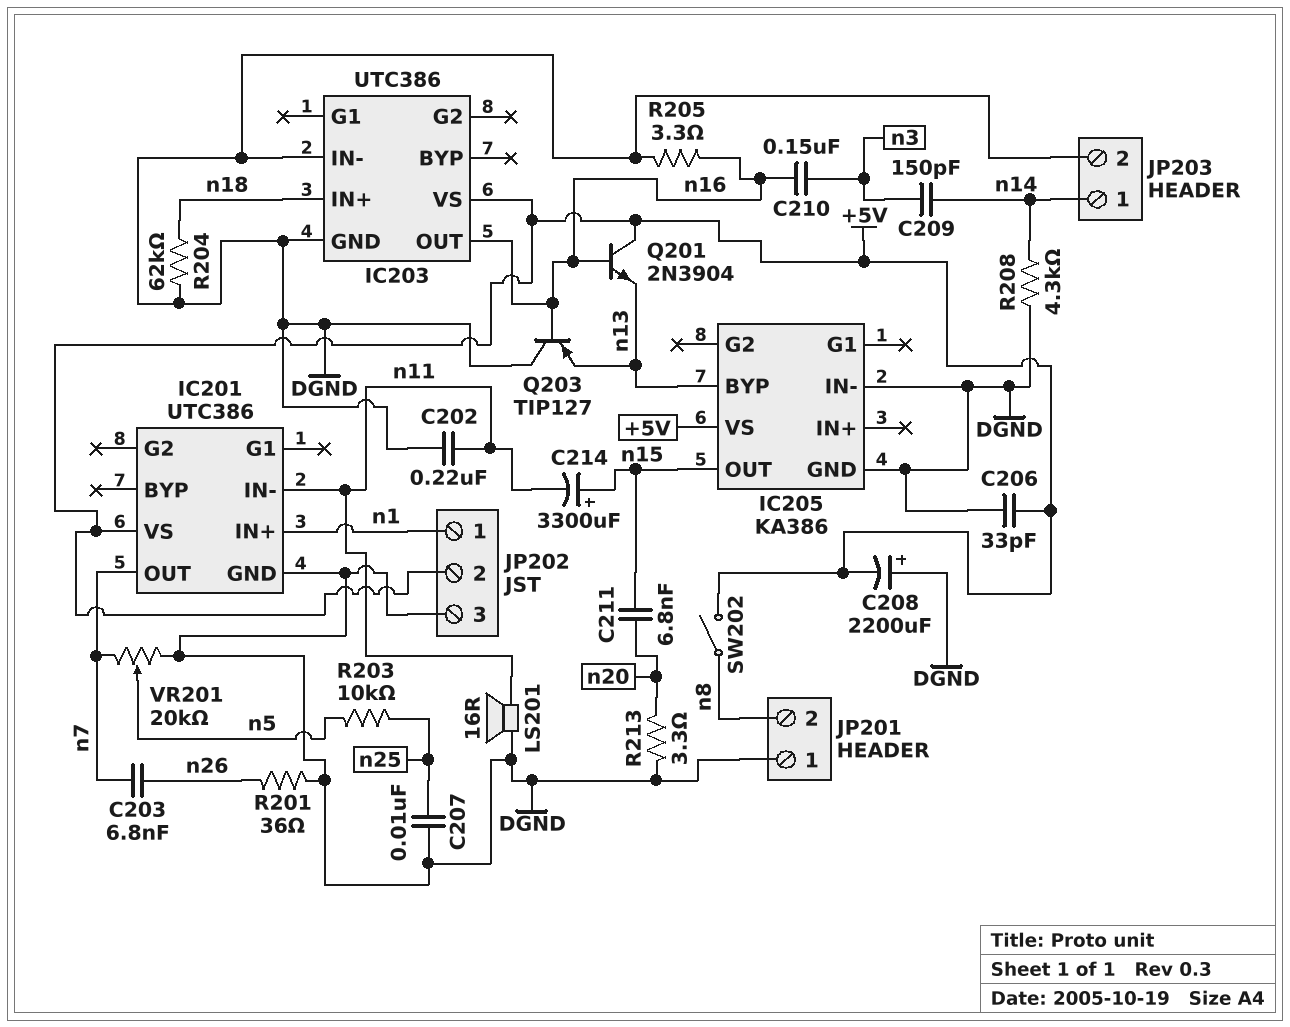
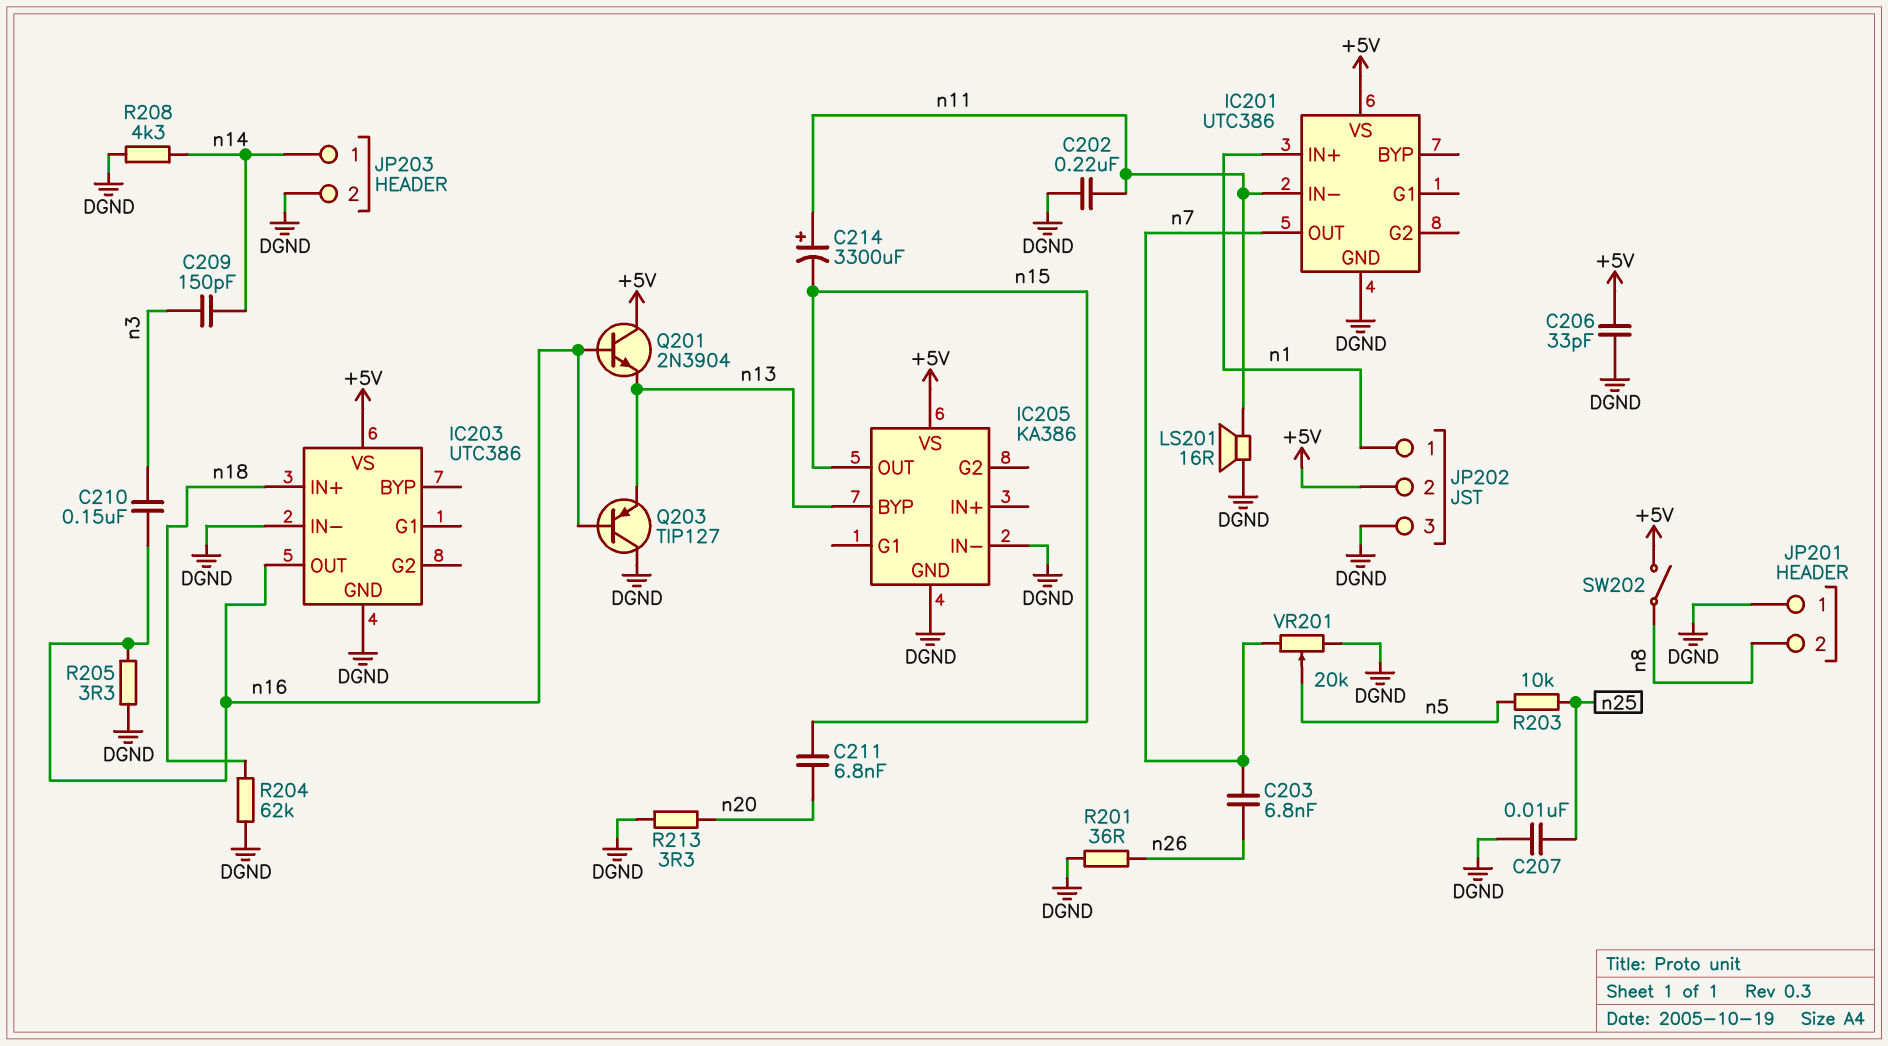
C208: 2200uF (plus DGND, minus +5V) -> none
C214: 3300uF (plus n15, minus n11) -> 3300uF (plus n11, minus n15)

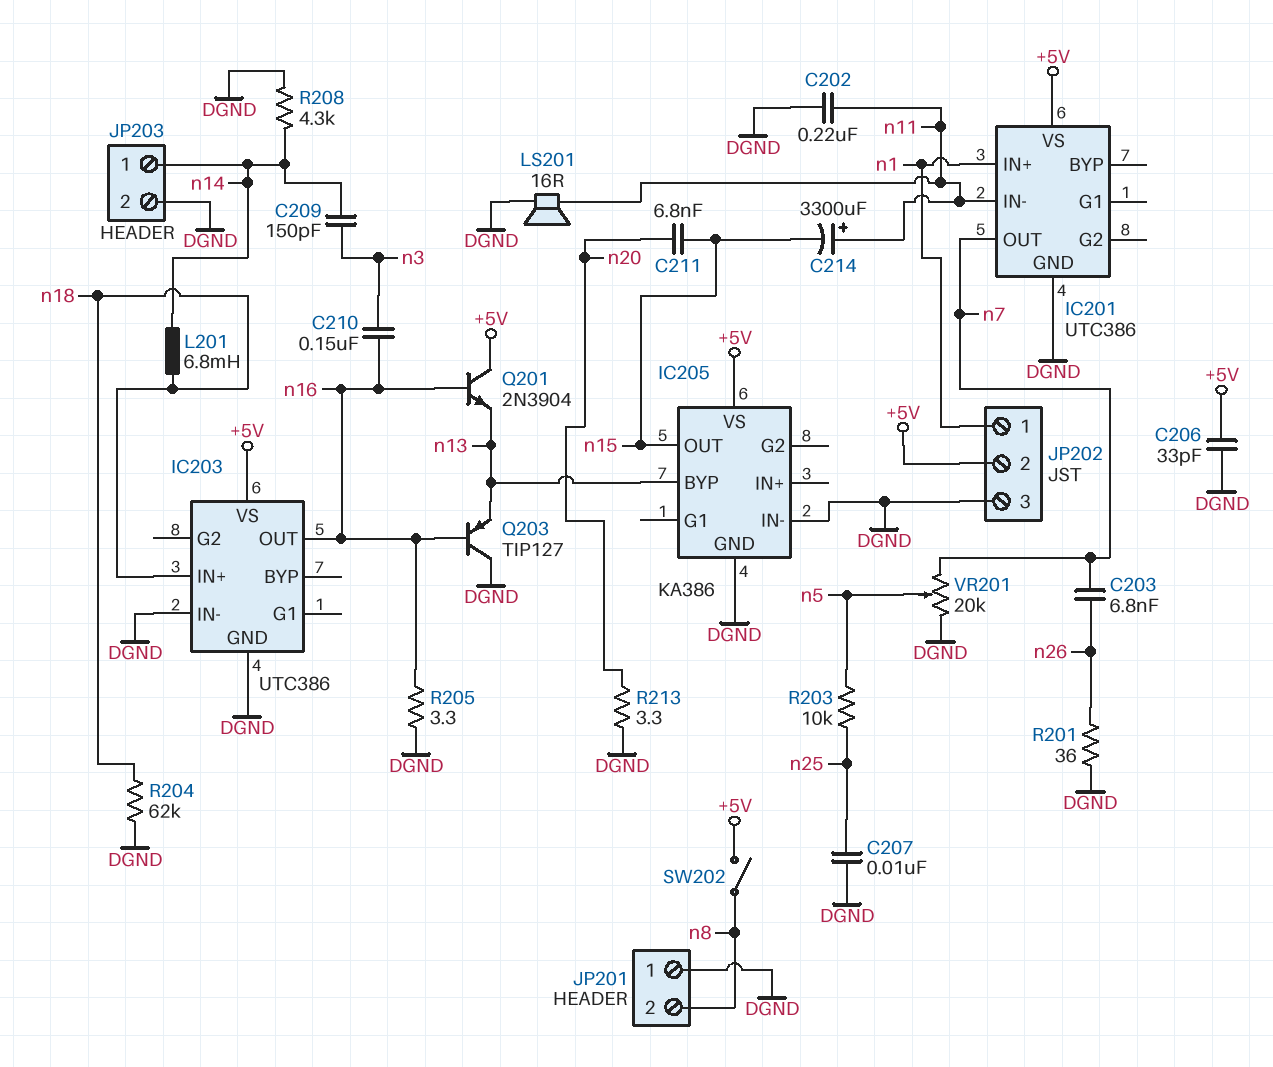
L201: none -> 6.8mH (n14, n18)

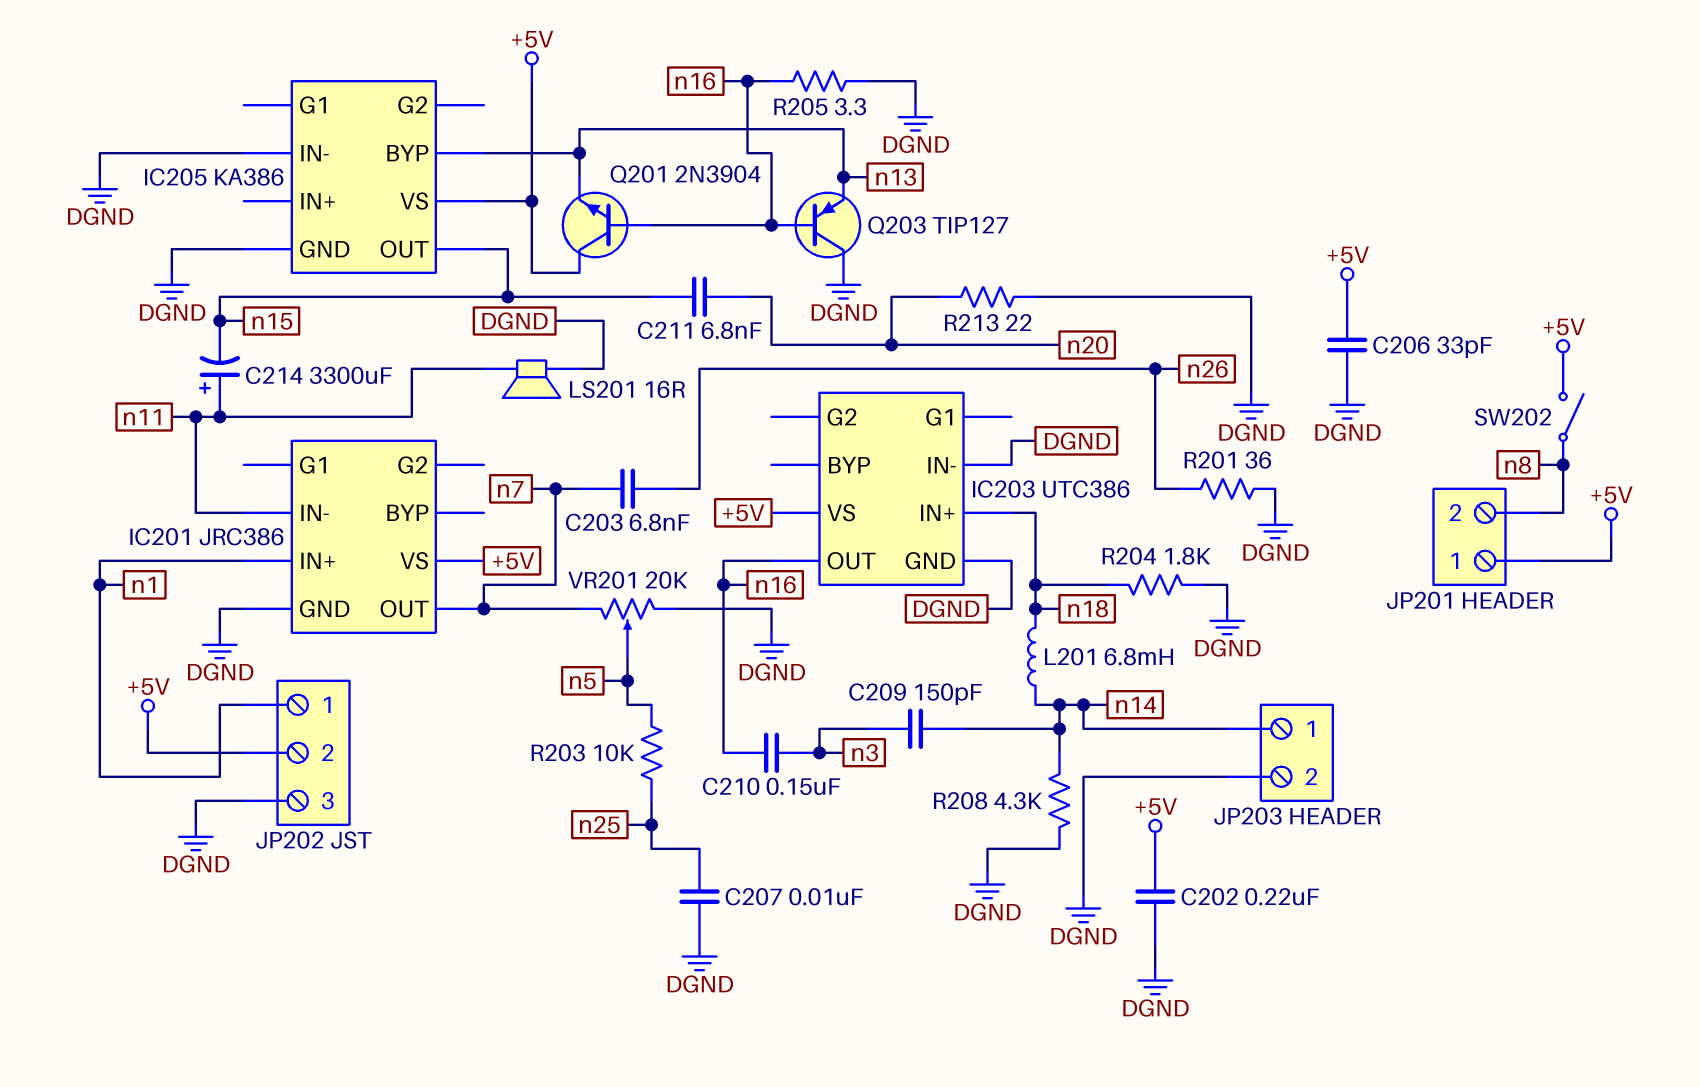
C202: 220nF (DGND, n11) -> 220nF (+5V, DGND)
IC201: UTC386 -> JRC386
JP201 pin 1: DGND -> +5V
R204: 62k (DGND, n18) -> 1.8k (DGND, n18)
R213: 3.3 (DGND, n20) -> 22 (DGND, n20)

